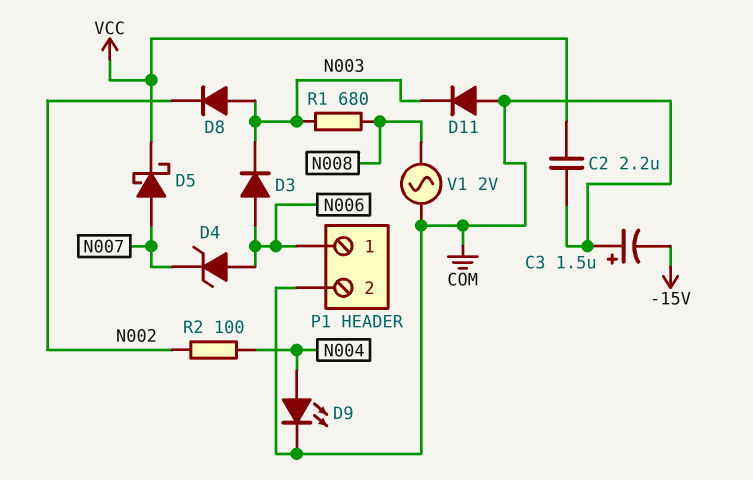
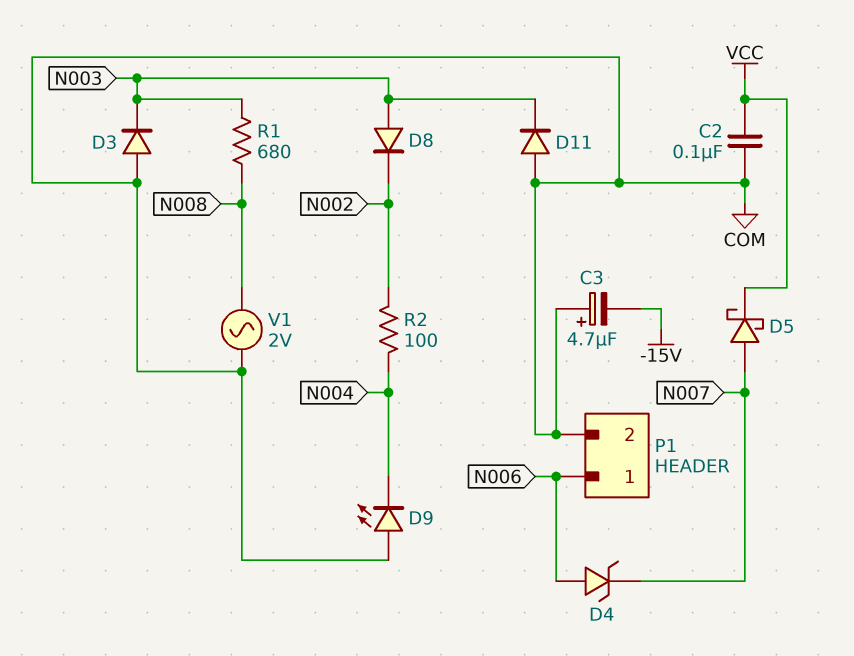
C2: 2.2uF (COM, VCC) -> 100nF (COM, VCC)
C3: 1.5uF (plus COM, minus -15V) -> 4.7uF (plus COM, minus -15V)
D3: diode (A N006, K N003) -> diode (A COM, K N003)
D9: LED (A N004, K COM) -> LED (A COM, K N004)

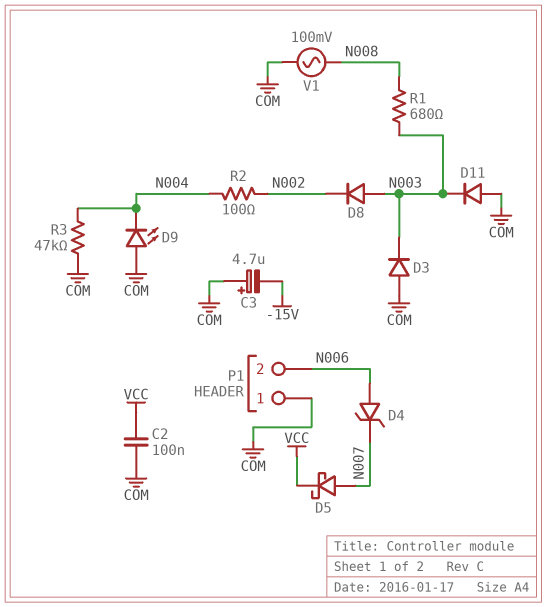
P1 pin 1: N006 -> COM
P1 pin 2: COM -> N006
R3: none -> 47k (COM, N004)
V1: AC 2V (COM, N008) -> AC 100mV (COM, N008)

